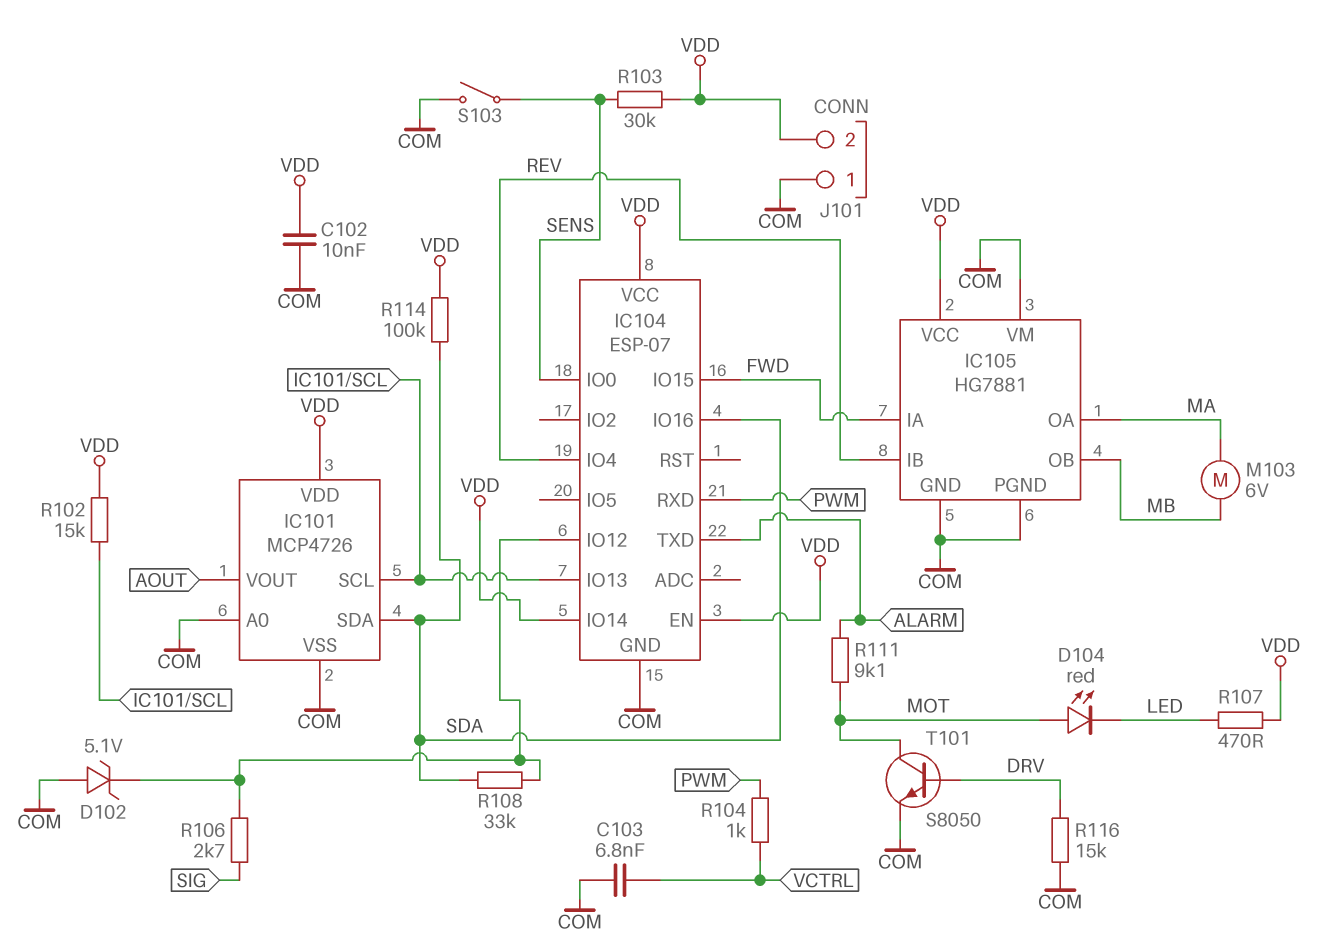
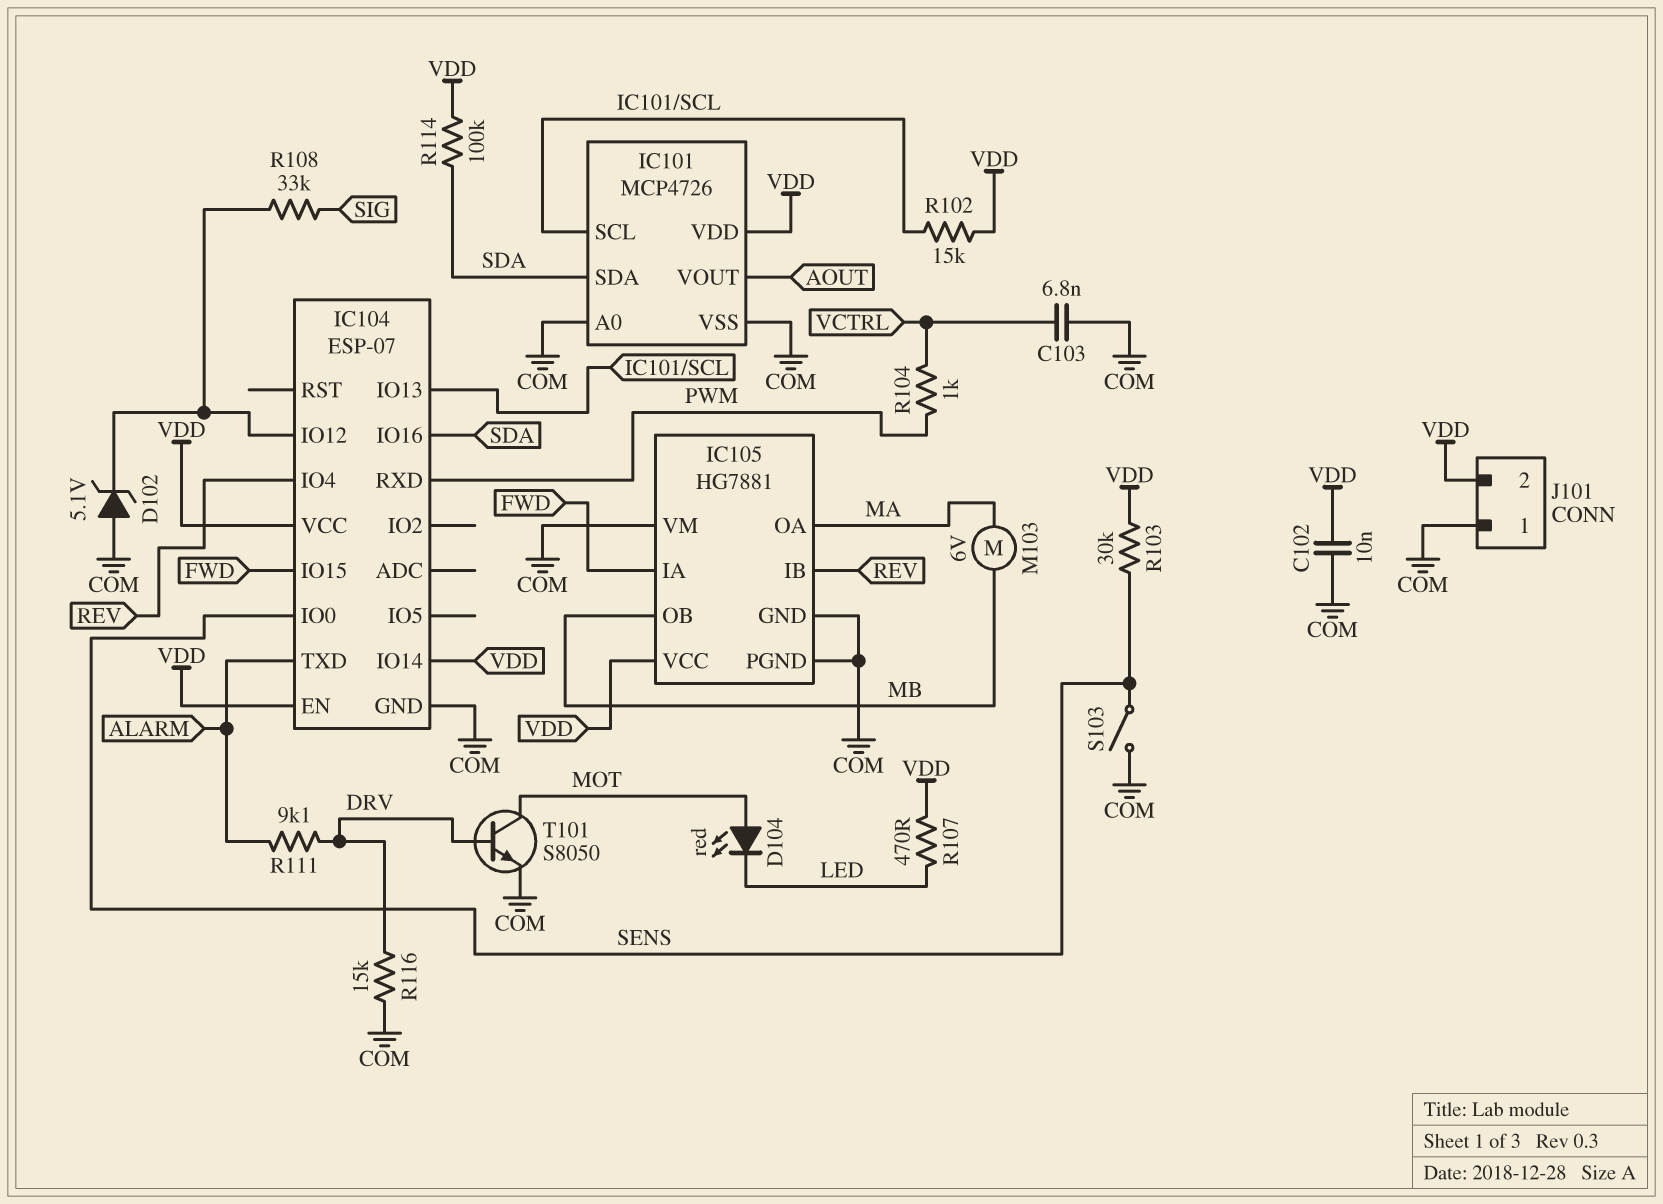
R106: 2.7k (IC104/IO12, SIG) -> none
R108: 33k (IC104/IO12, SDA) -> 33k (IC104/IO12, SIG)
R111: 9.1k (ALARM, MOT) -> 9.1k (ALARM, DRV)

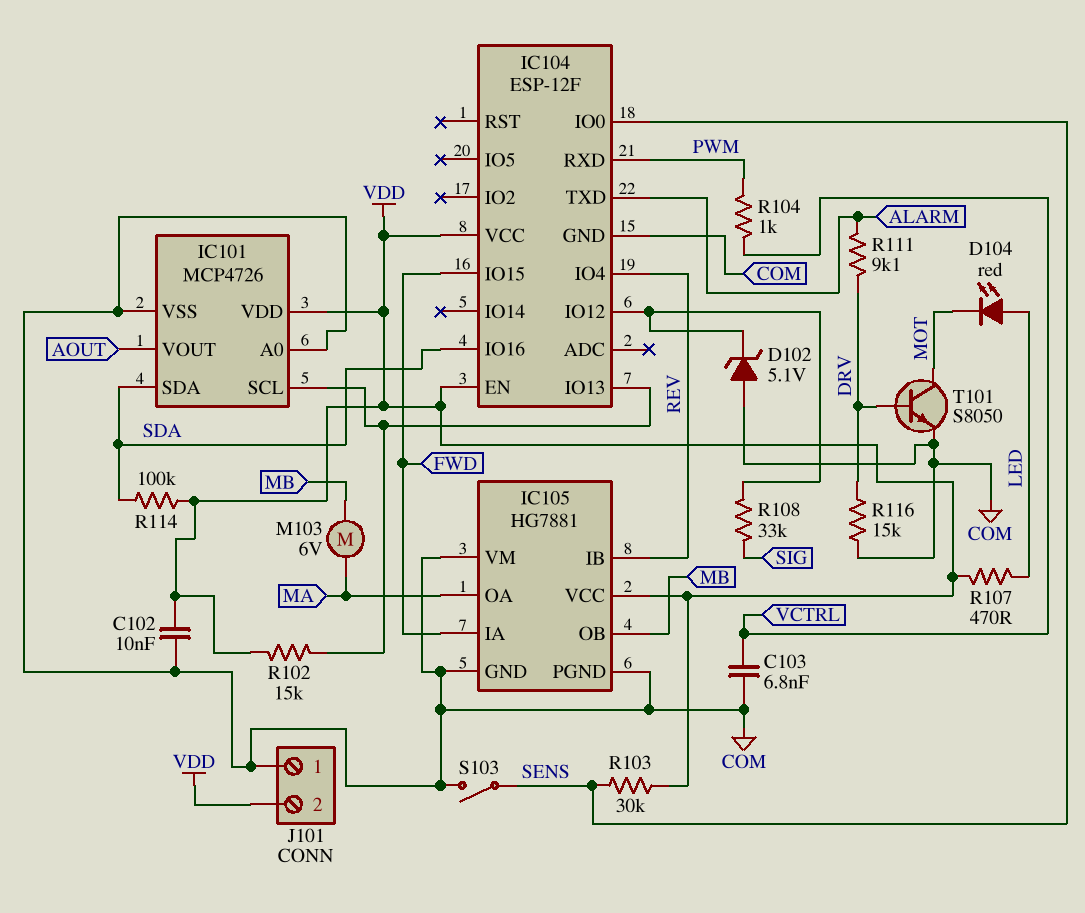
D104: LED red (A MOT, K LED) -> LED red (A LED, K MOT)
IC104: ESP-07 -> ESP-12F
IC104 pin IO14: VDD -> none

